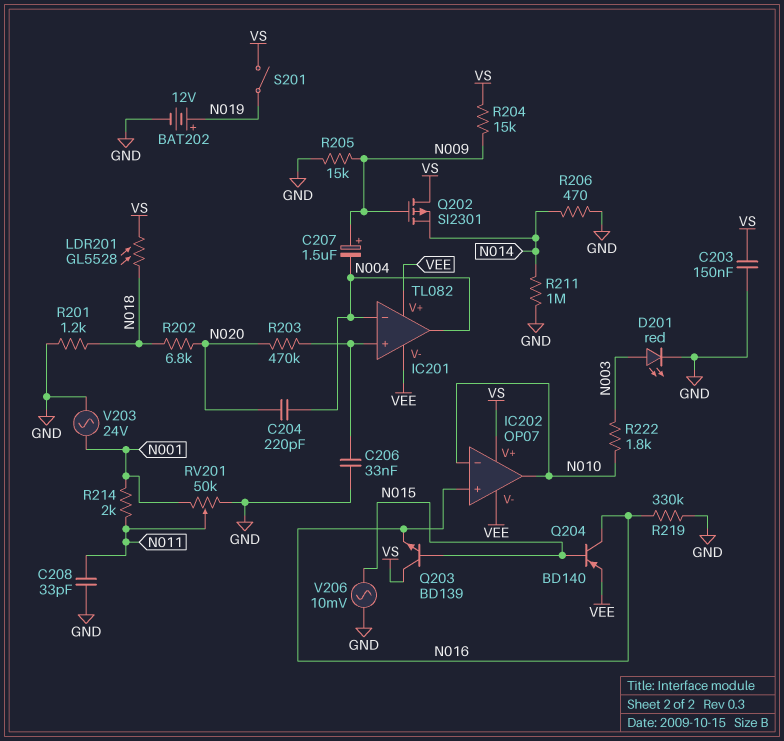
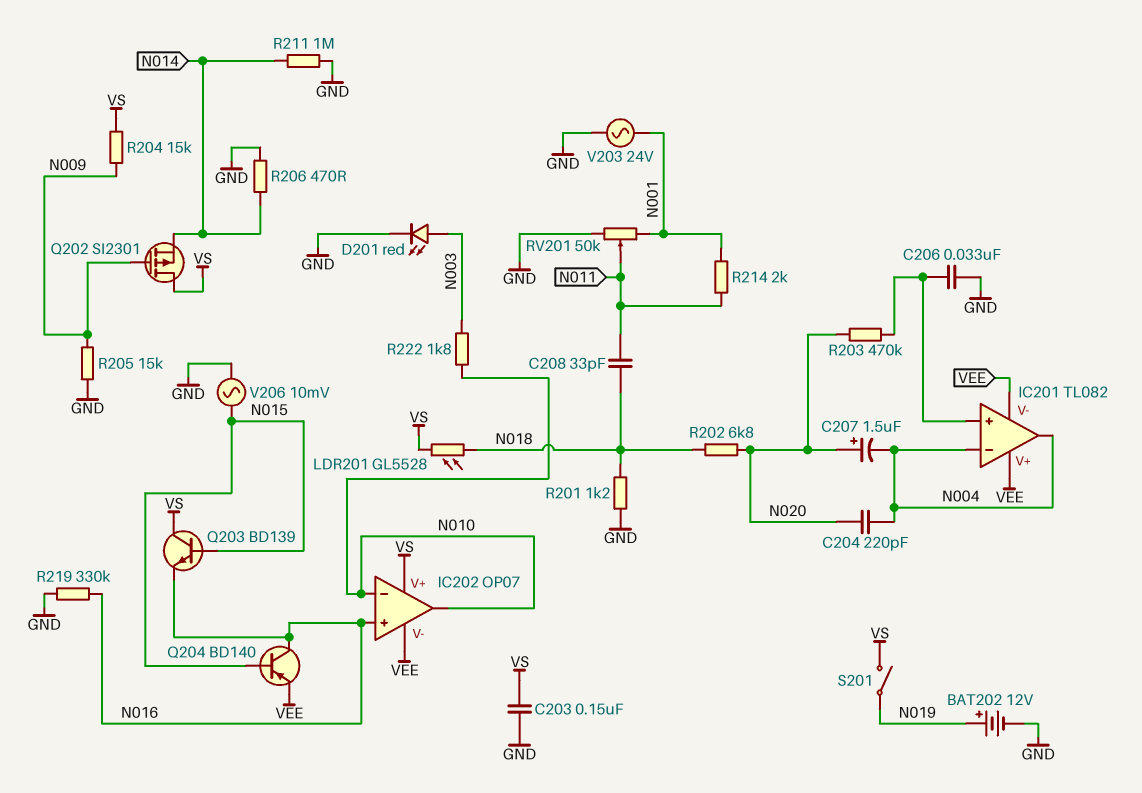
C207: 1.5uF (plus N009, minus N004) -> 1.5uF (plus N020, minus N004)
C208: 33pF (GND, N011) -> 33pF (N011, N018)

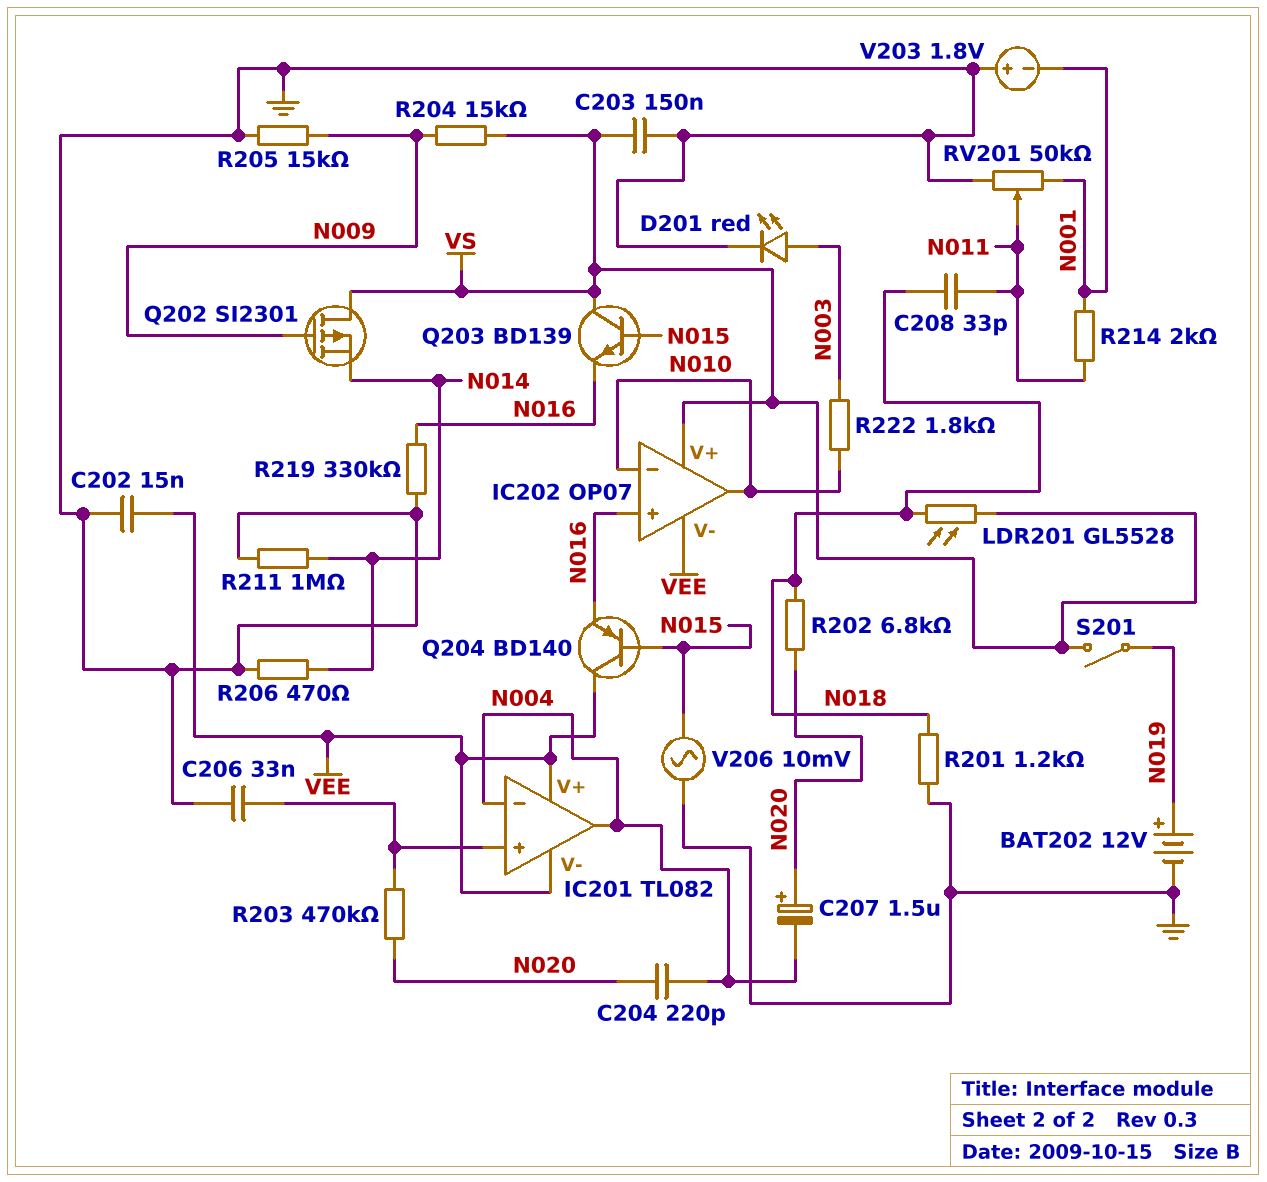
C202: none -> 15nF (GND, VEE)
Q204: PNP BD140 (B N015, C N016, E VEE) -> PNP BD140 (B N015, C VEE, E N016)
V203: AC 24V (GND, N001) -> 1.8V (plus GND, minus N001)

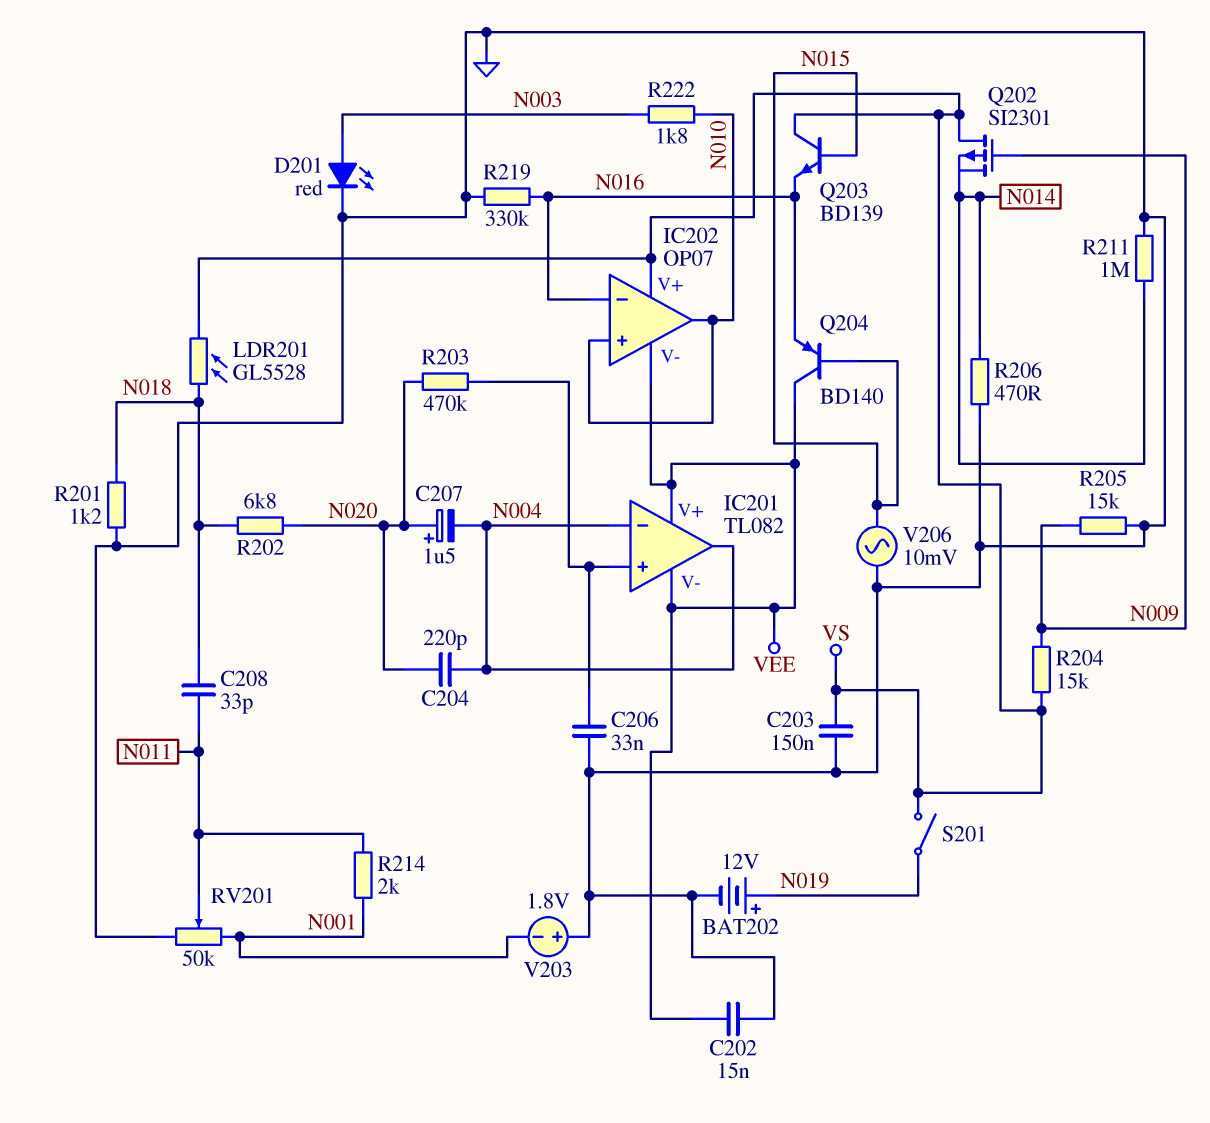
IC202 pin in+: N016 -> N010
IC202 pin in-: N010 -> N016

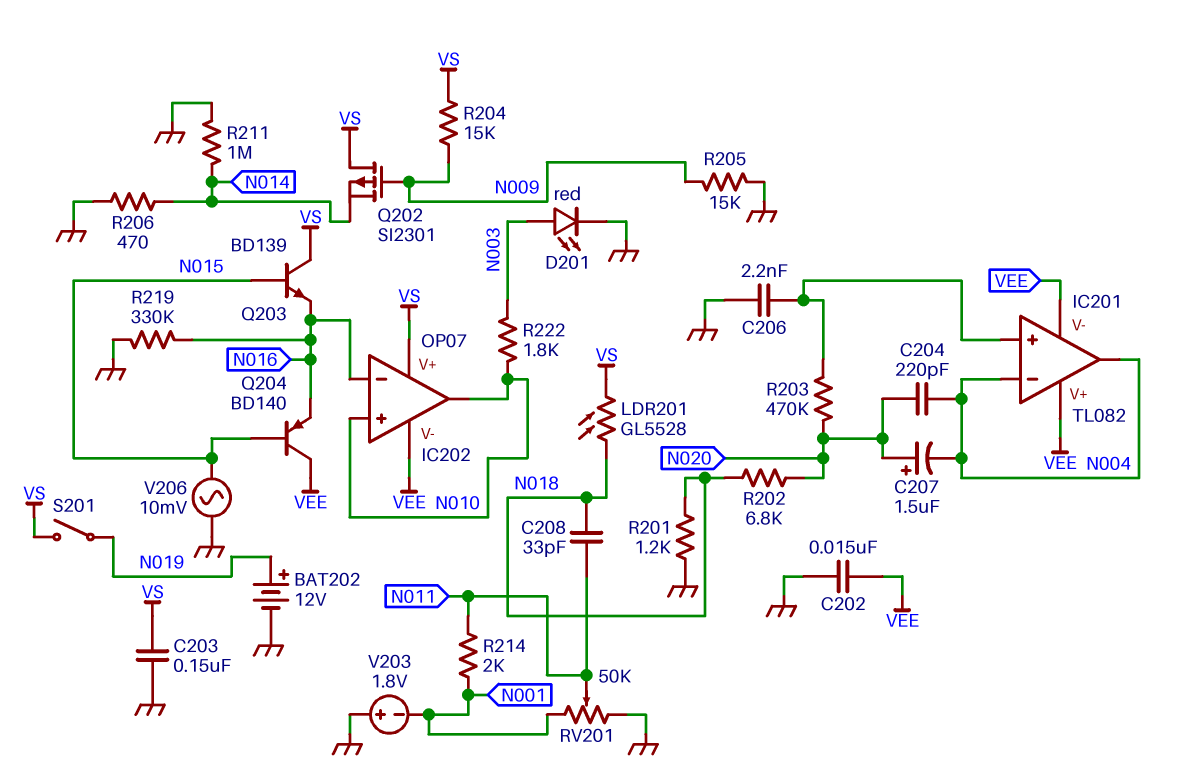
C206: 33nF (GND, IC201/in+) -> 2.2nF (GND, IC201/in+)

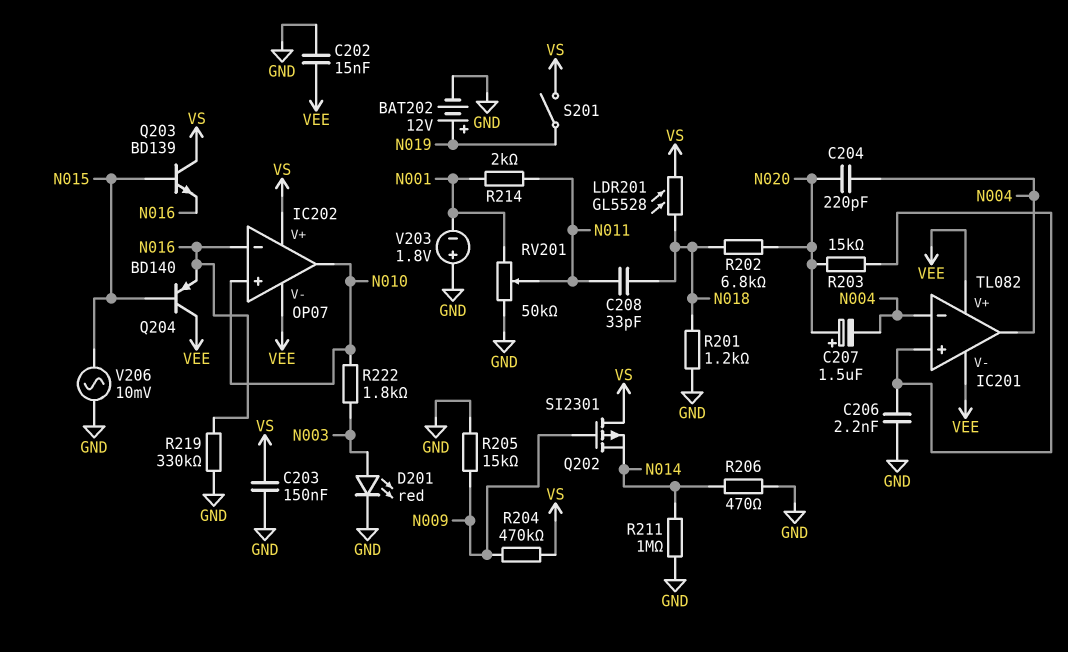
R203: 470k (IC201/in+, N020) -> 15k (IC201/in+, N020)
R204: 15k (N009, VS) -> 470k (N009, VS)

